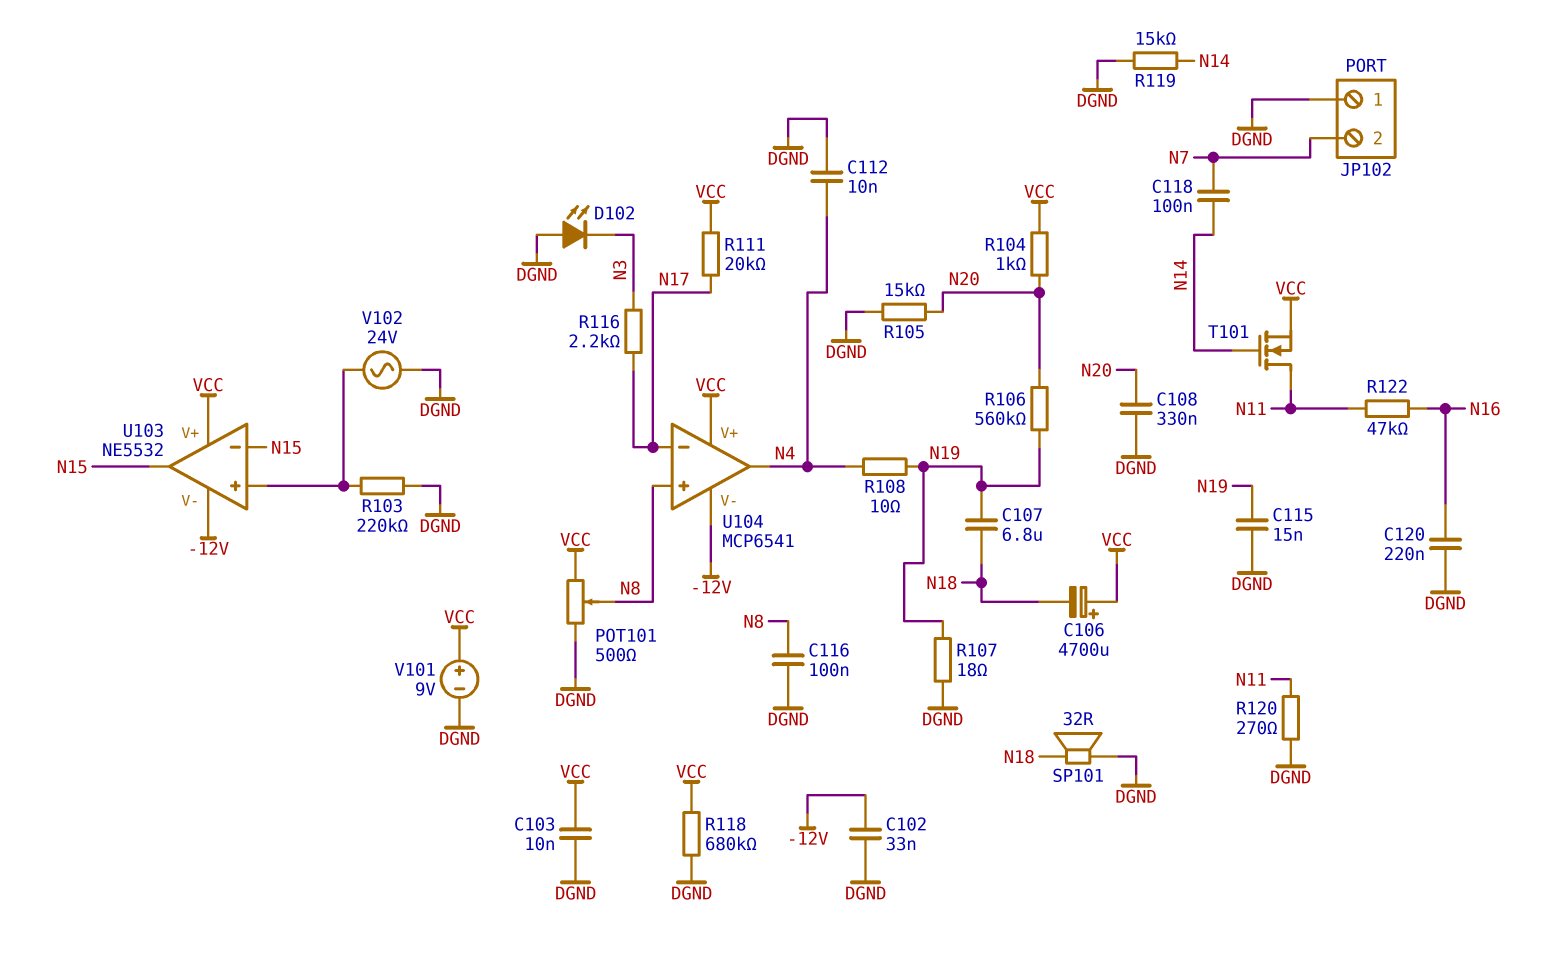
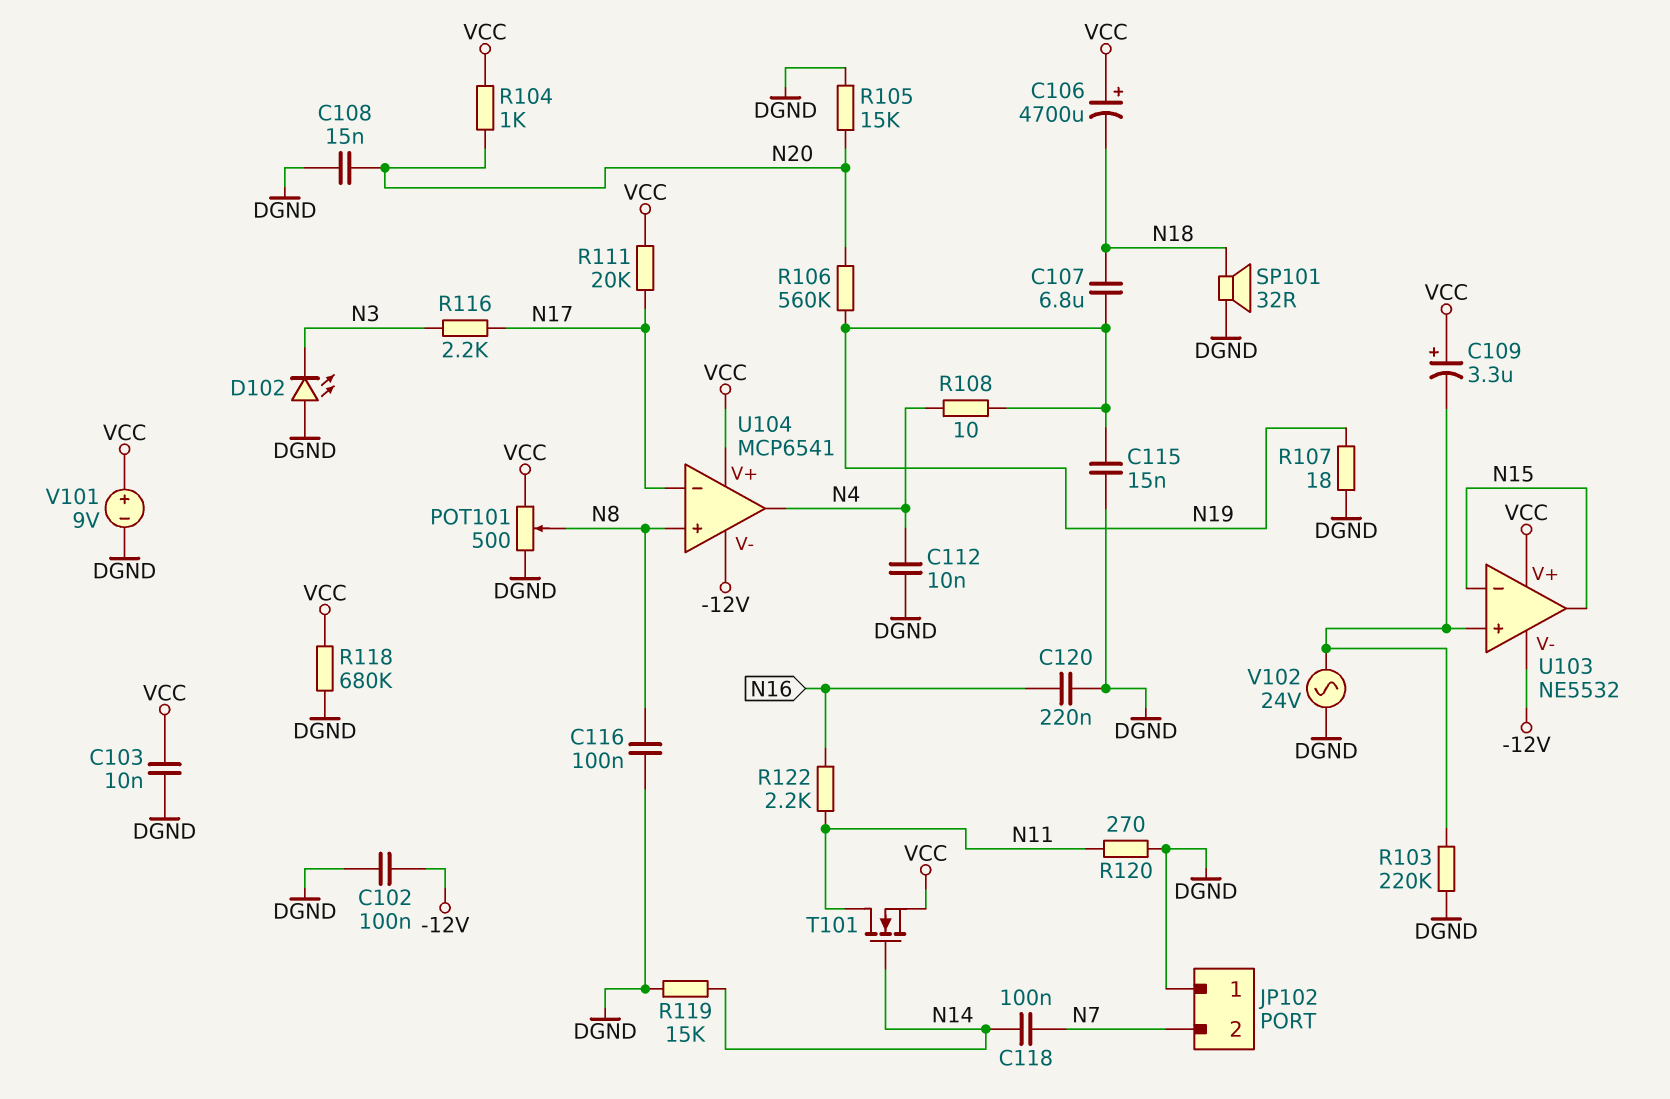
C102: 33nF (-12V, DGND) -> 100nF (-12V, DGND)
C108: 330nF (DGND, N20) -> 15nF (DGND, N20)
C109: none -> 3.3uF (plus VCC, minus U103/in+)
R122: 47k (N11, N16) -> 2.2k (N11, N16)

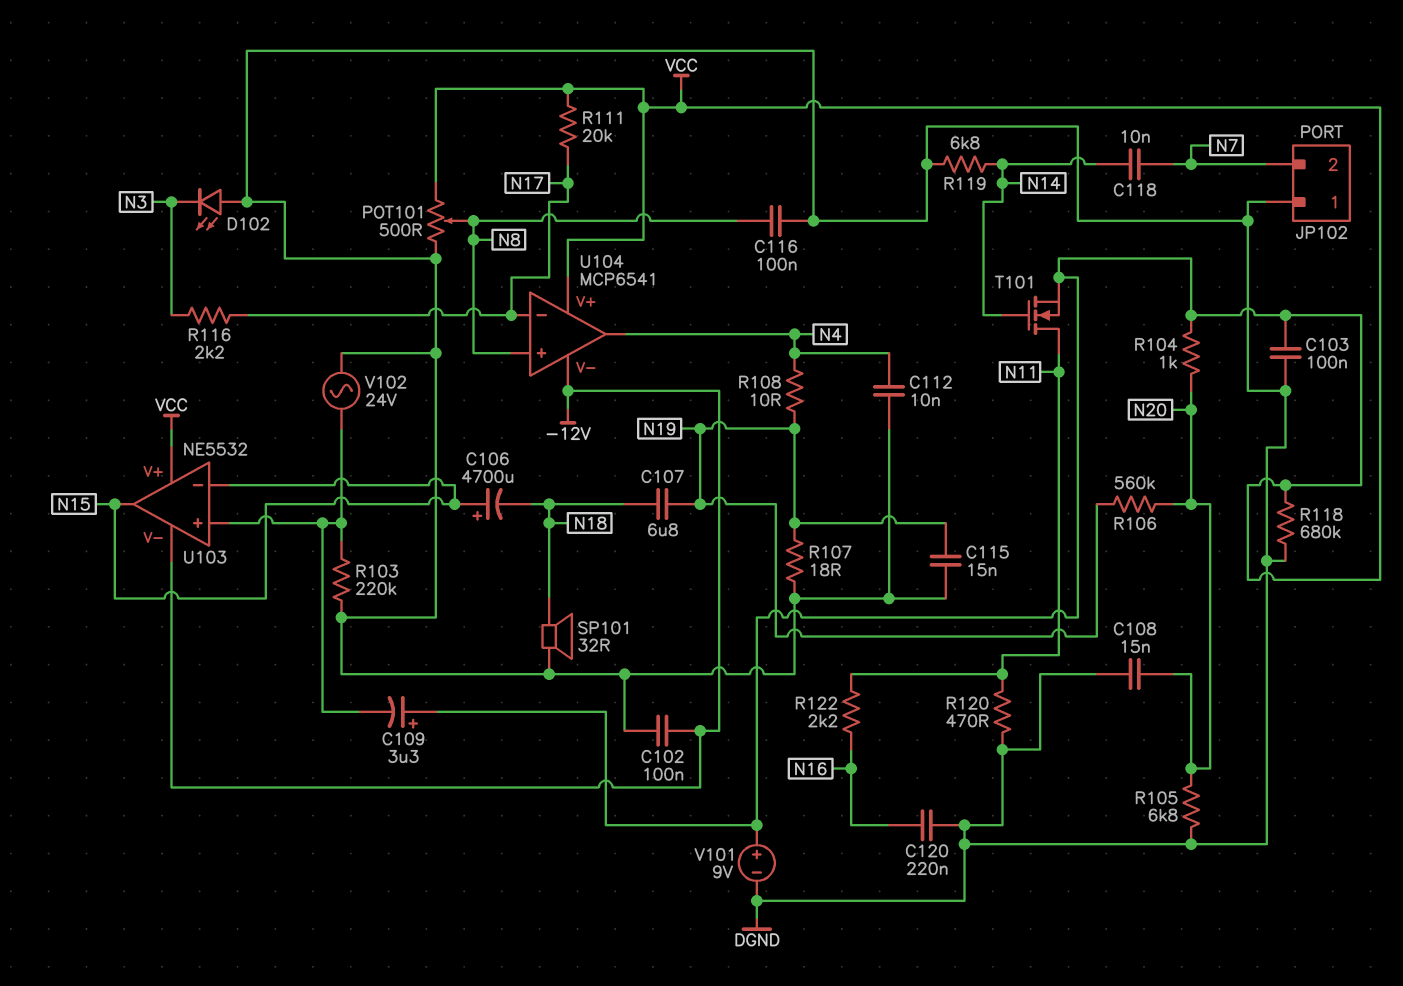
C103: 10nF (DGND, VCC) -> 100nF (DGND, VCC)
C106: 4700uF (plus VCC, minus N18) -> 4700uF (plus N15, minus N18)
C118: 100nF (N7, N14) -> 10nF (N7, N14)
R105: 15k (DGND, N20) -> 6.8k (DGND, N20)
R119: 15k (DGND, N14) -> 6.8k (DGND, N14)
R120: 270 (DGND, N11) -> 470 (DGND, N11)

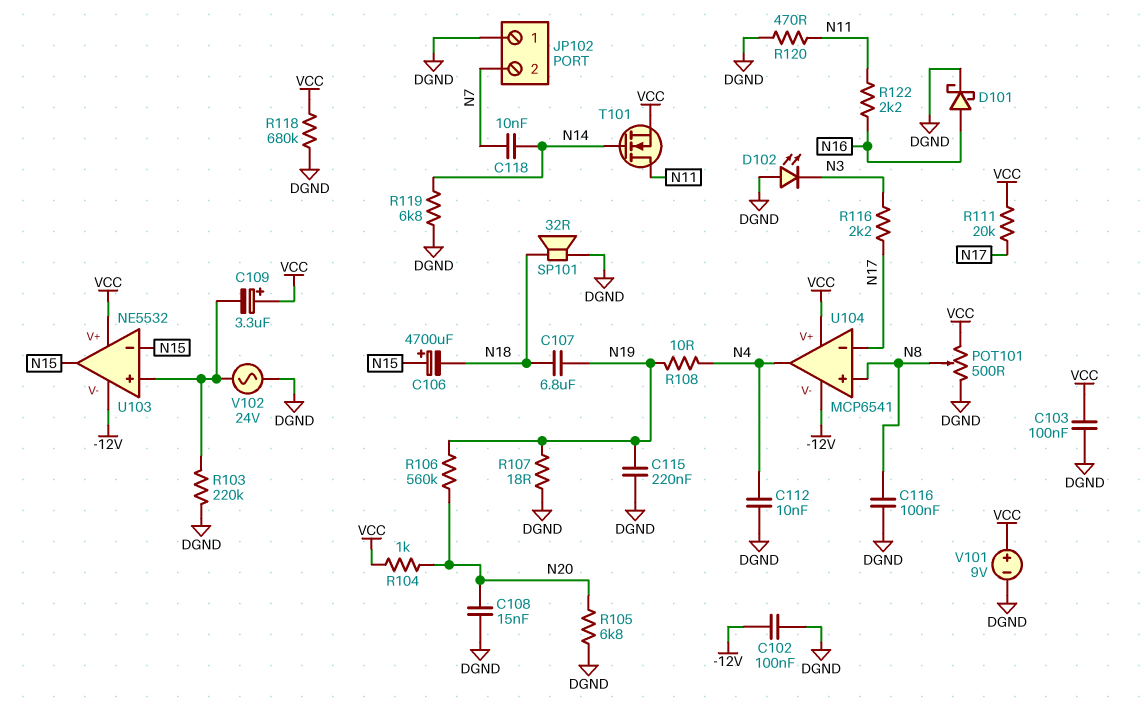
C115: 15nF (DGND, N19) -> 220nF (DGND, N19)
C120: 220nF (DGND, N16) -> none
D101: none -> schottky (A N16, K DGND)

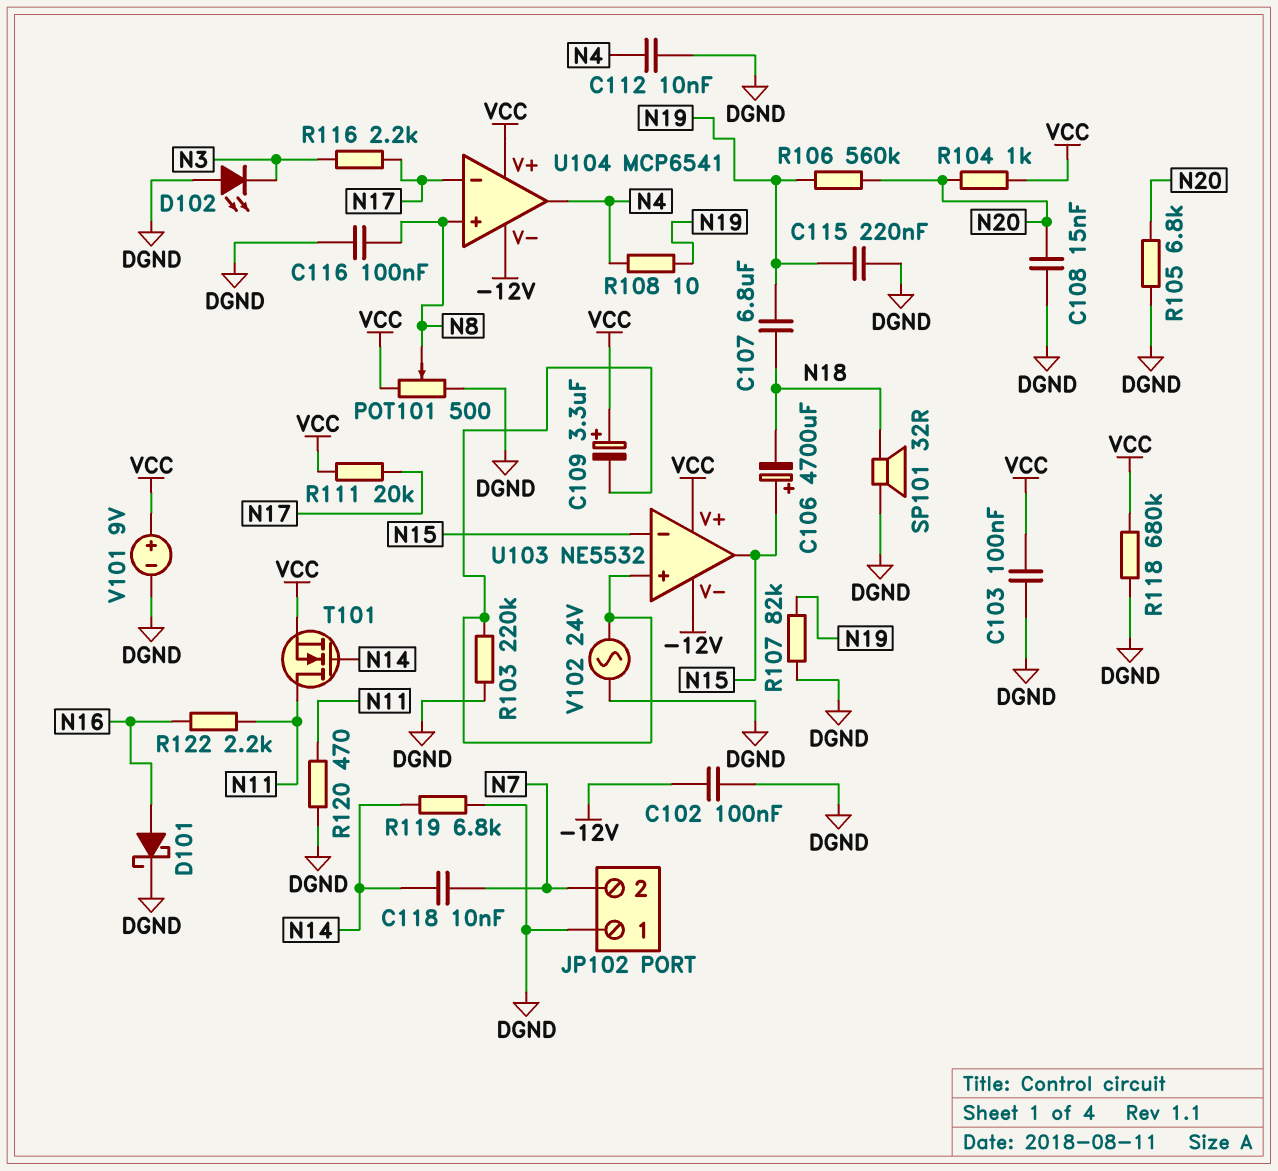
R107: 18 (DGND, N19) -> 82k (DGND, N19)

